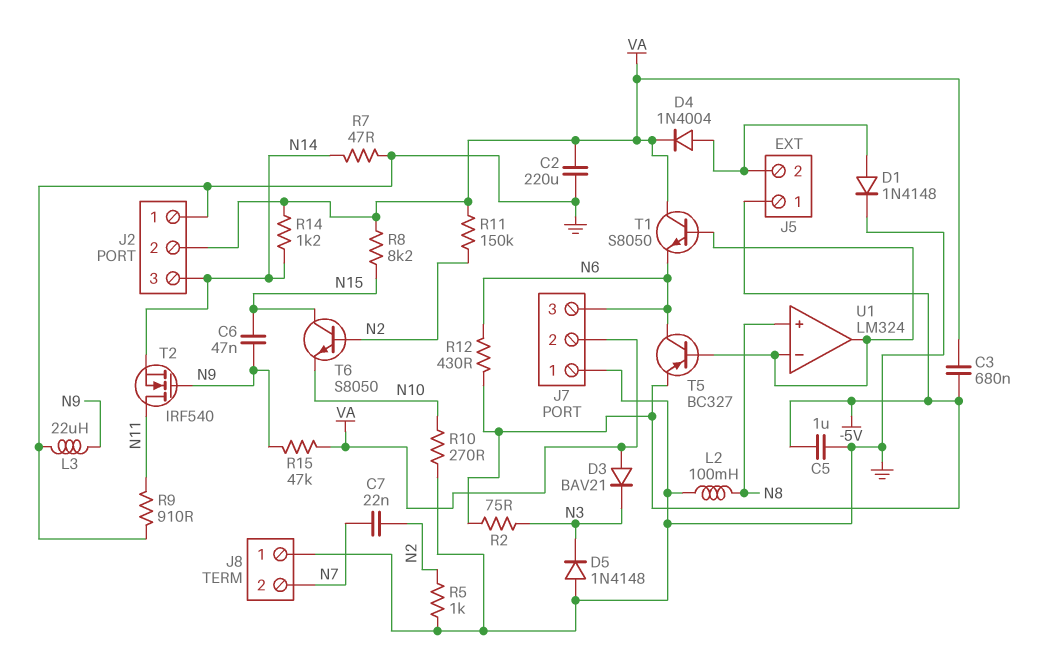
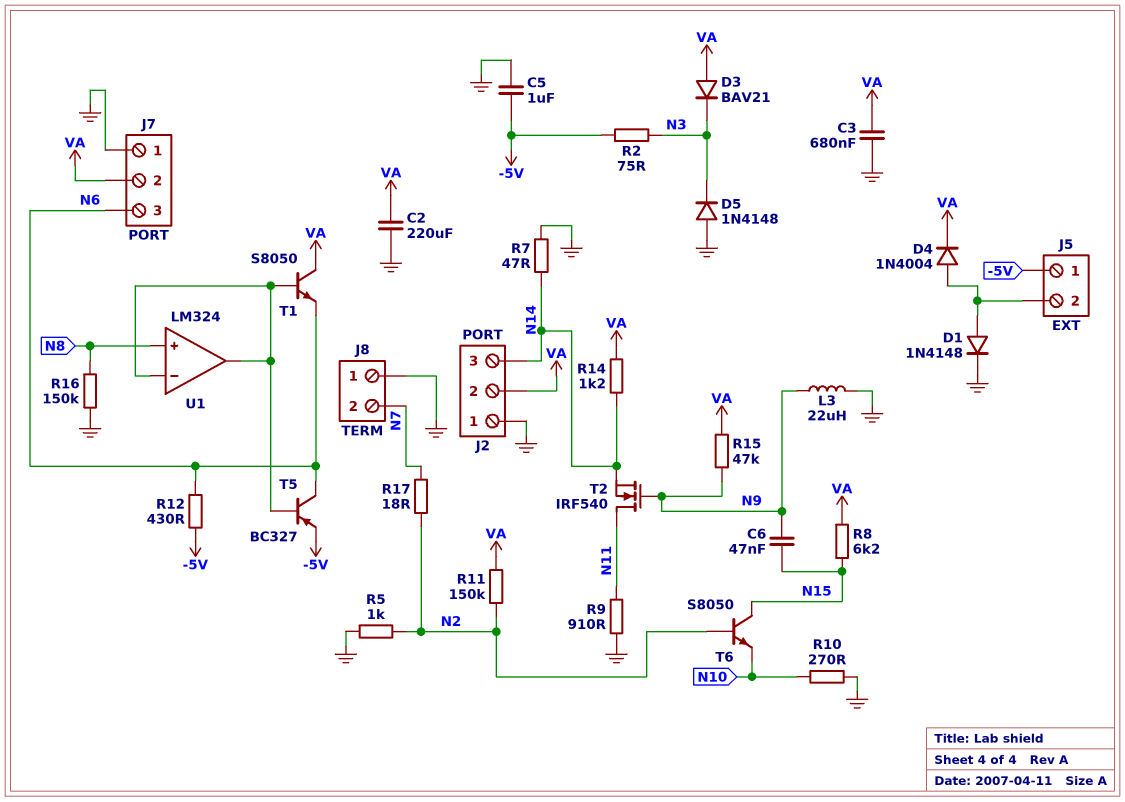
C3: 680nF (-5V, VA) -> 680nF (GND, VA)
C7: 22nF (N2, N7) -> none
L2: 100mH (GND, N8) -> none
R8: 8.2k (N15, VA) -> 6.2k (N15, VA)
R16: none -> 150k (GND, N8)
R17: none -> 18 (N2, N7)

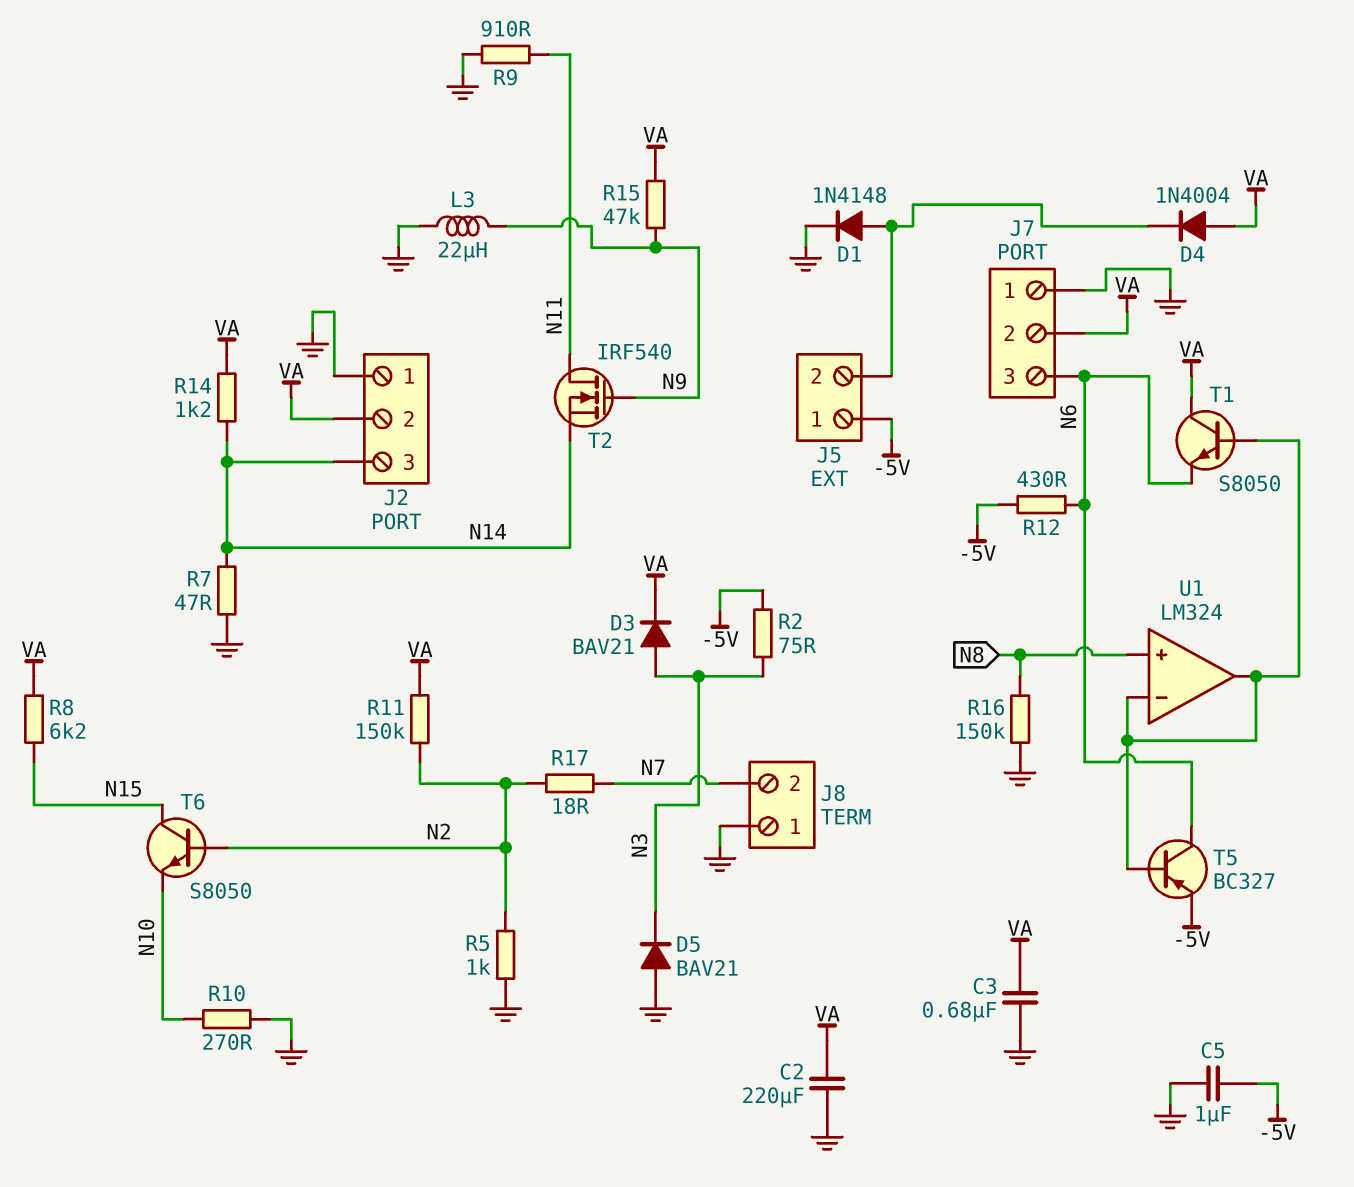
C6: 47nF (N9, N15) -> none
D3: diode BAV21 (A VA, K N3) -> diode BAV21 (A N3, K VA)
D4: diode 1N4004 (A J5/2, K VA) -> diode 1N4004 (A VA, K J5/2)
D5: diode 1N4148 (A GND, K N3) -> diode BAV21 (A GND, K N3)

